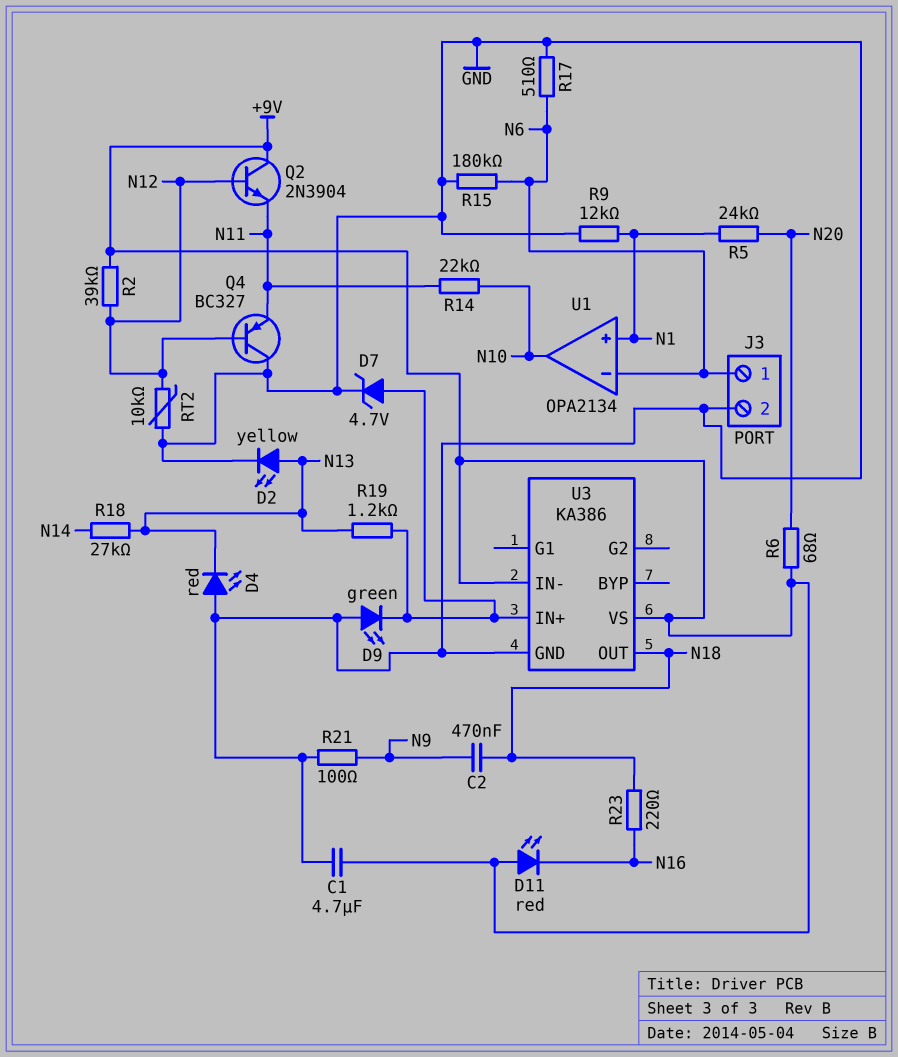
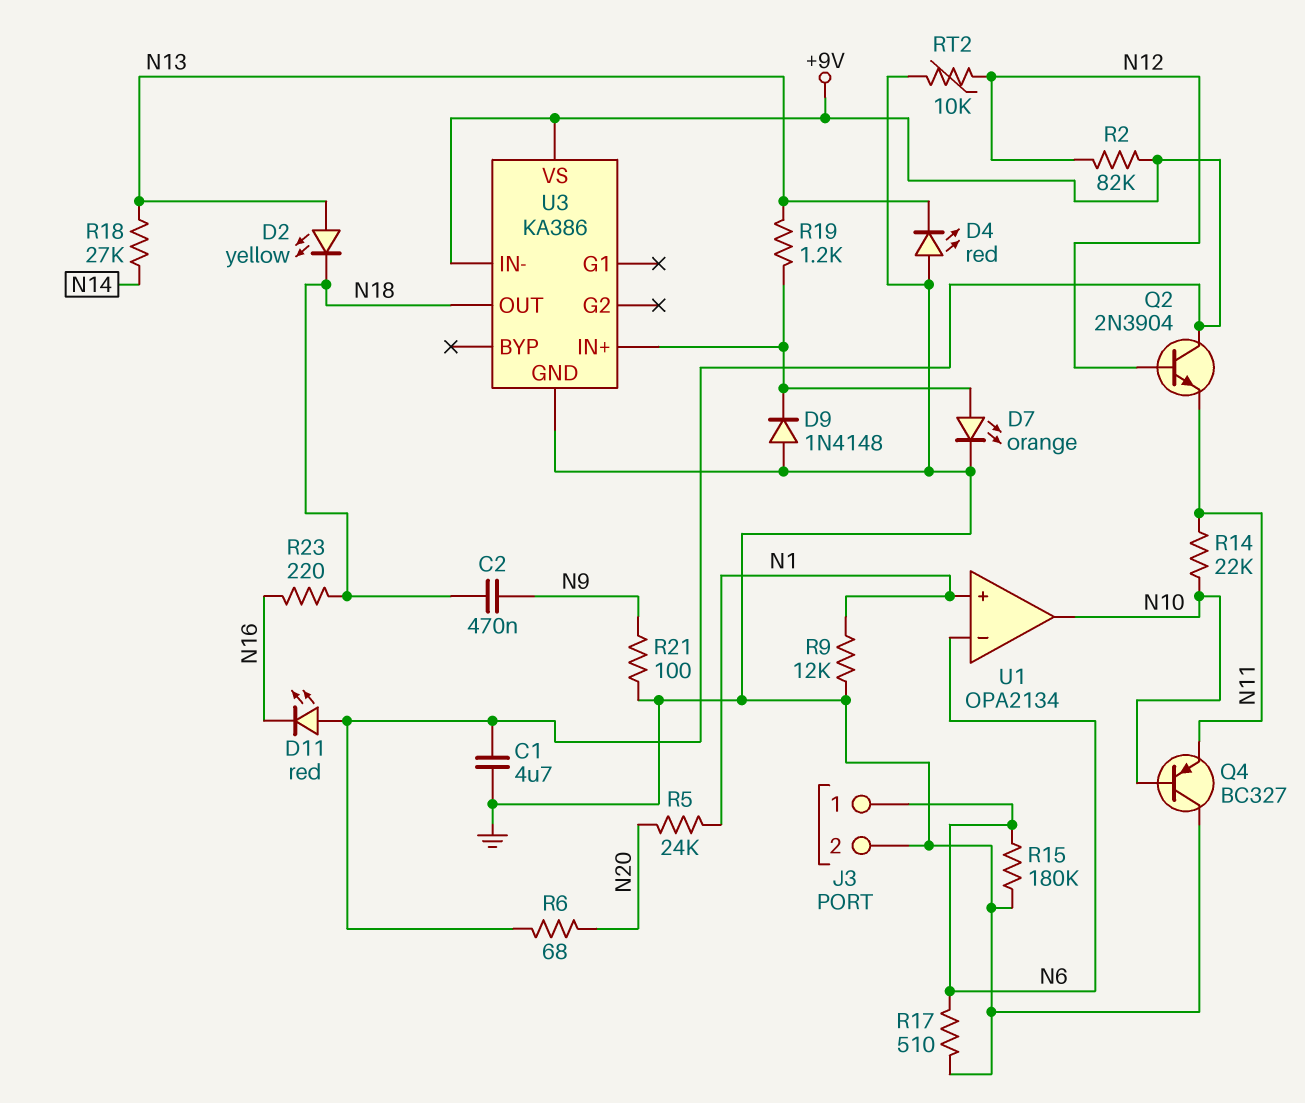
D2: LED yellow (A N13, K GND) -> LED yellow (A N13, K N18)
D7: zener 4.7V (A U3/IN+, K GND) -> LED orange (A U3/IN+, K GND)
D9: LED green (A GND, K U3/IN+) -> diode 1N4148 (A GND, K U3/IN+)
Q4: PNP BC327 (B N12, C GND, E N11) -> PNP BC327 (B N10, C GND, E N11)
R2: 39k (+9V, N12) -> 82k (+9V, N12)

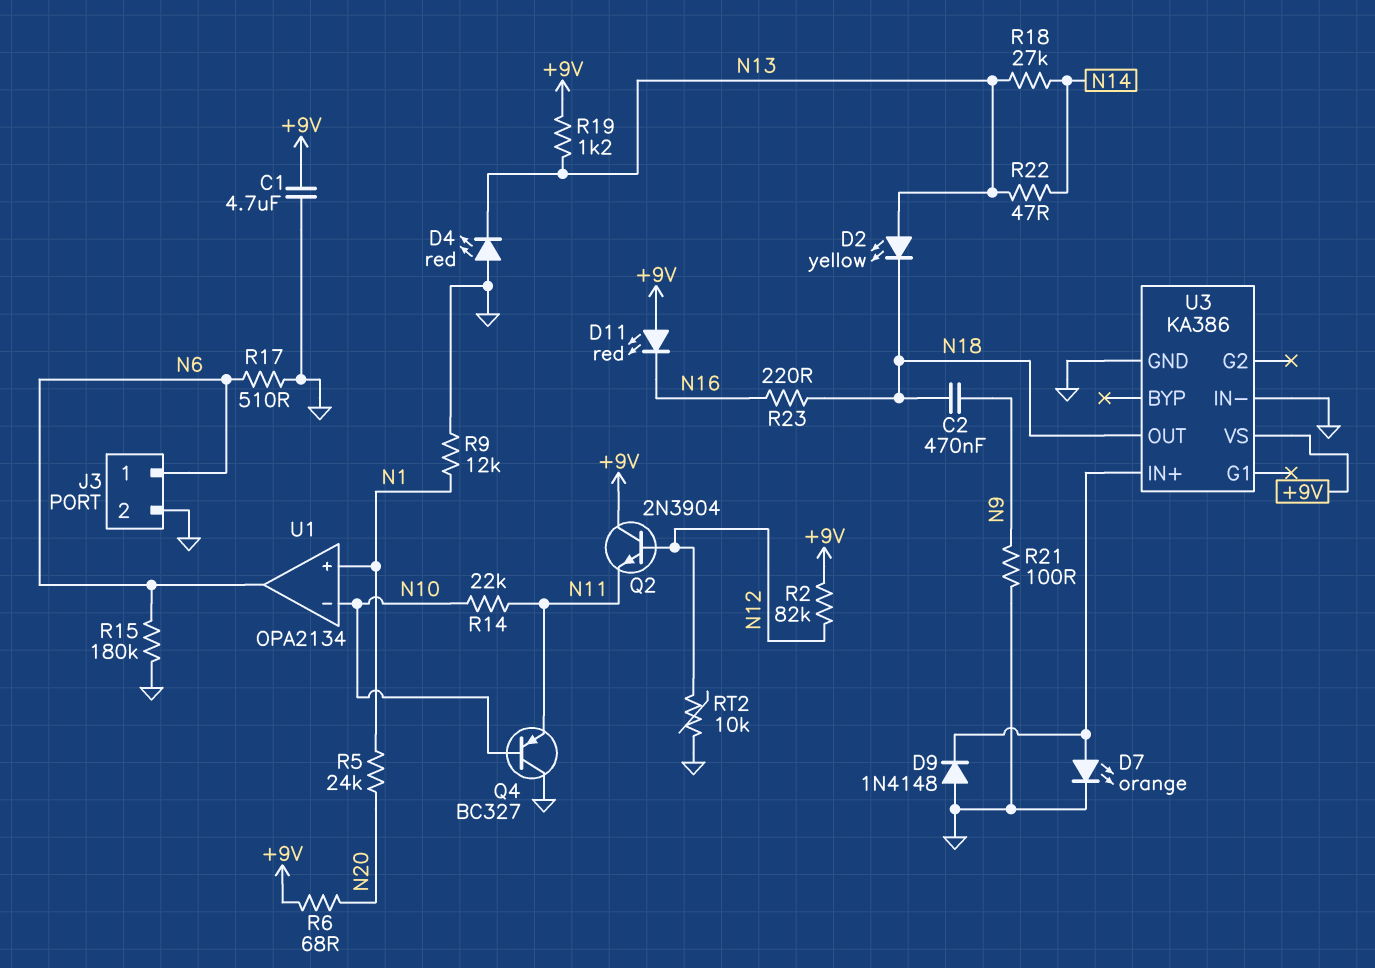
R19: 1.2k (N13, U3/IN+) -> 1.2k (+9V, N13)
R22: none -> 47 (N13, N14)
U1 pin in-: N6 -> N10
U1 pin out: N10 -> N6
U3 pin IN-: +9V -> GND

